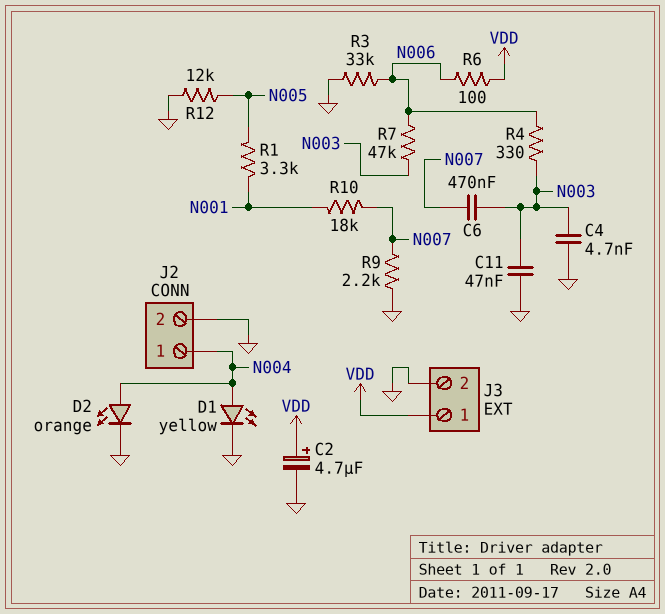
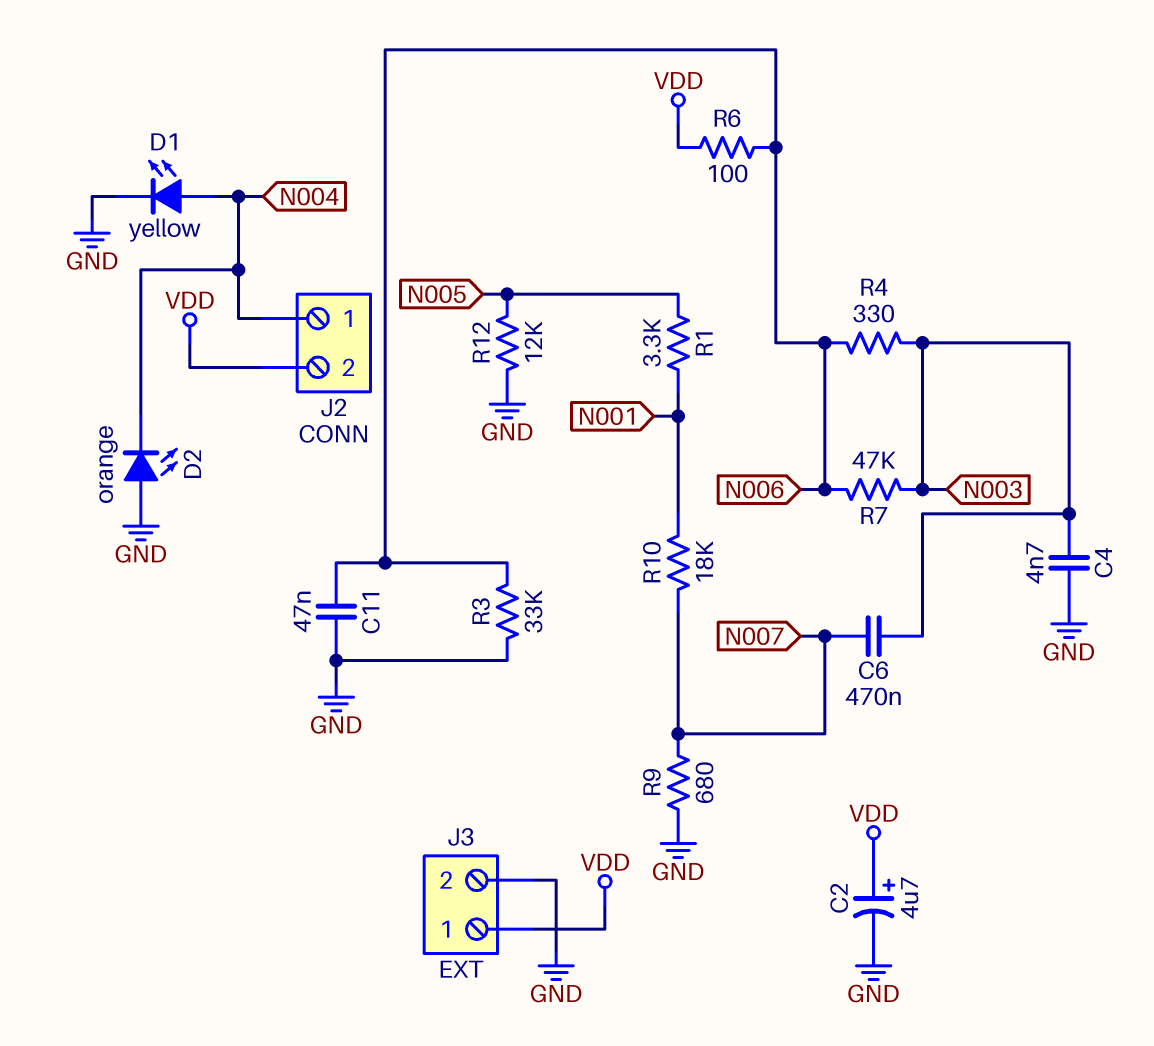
C11: 47nF (GND, N003) -> 47nF (GND, N006)
D2: LED orange (A N004, K GND) -> LED orange (A GND, K N004)
J2 pin 2: GND -> VDD
R9: 2.2k (GND, N007) -> 680 (GND, N007)

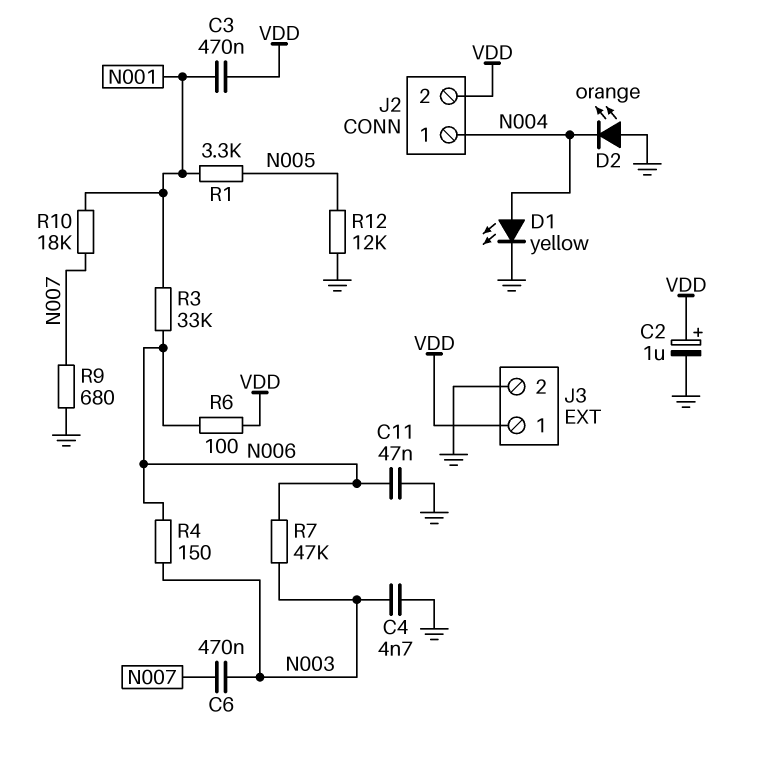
C2: 4.7uF (plus VDD, minus GND) -> 1uF (plus VDD, minus GND)
C3: none -> 470nF (N001, VDD)
R3: 33k (GND, N006) -> 33k (N001, N006)
R4: 330 (N003, N006) -> 150 (N003, N006)

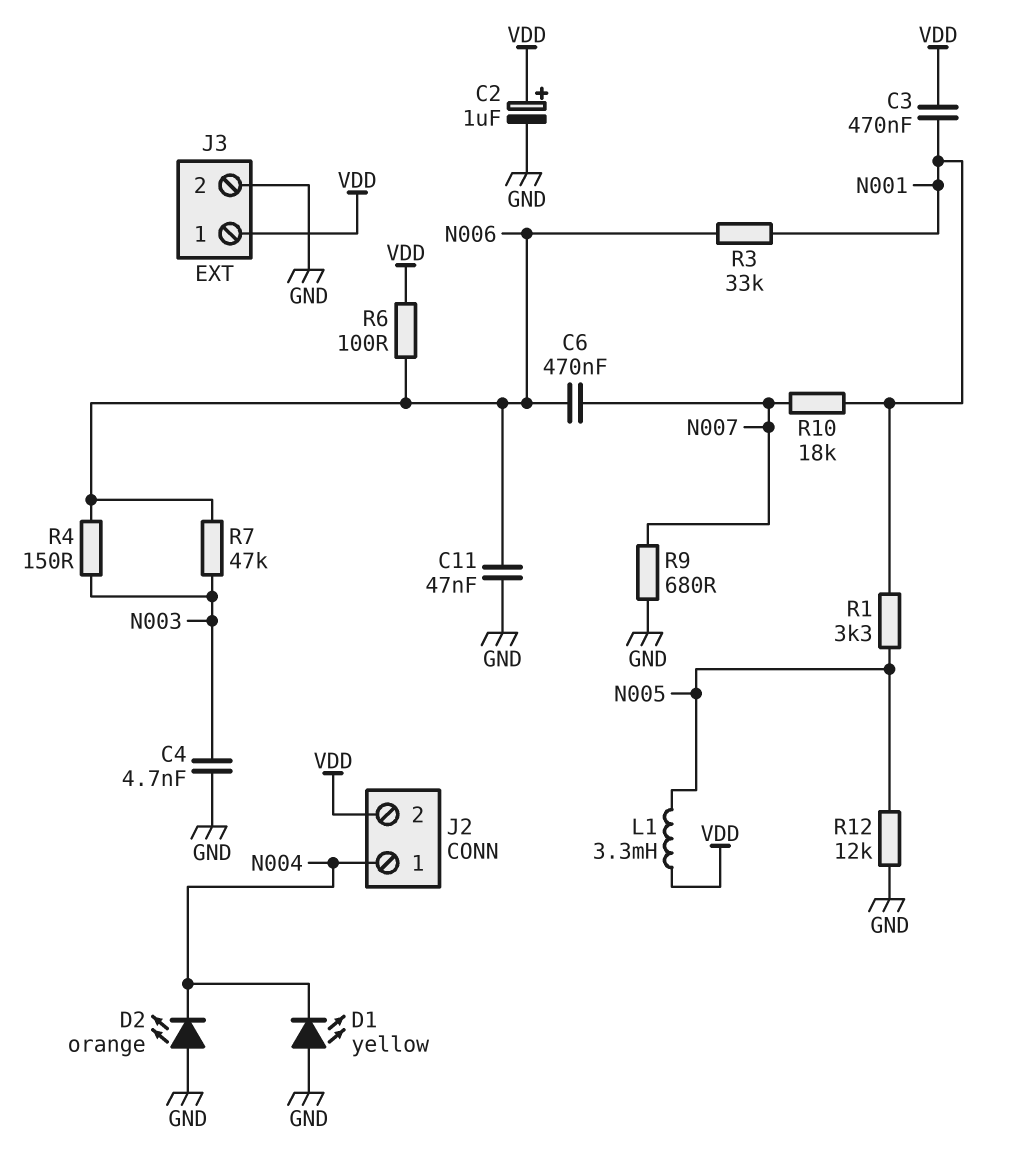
C6: 470nF (N003, N007) -> 470nF (N006, N007)
D1: LED yellow (A N004, K GND) -> LED yellow (A GND, K N004)
L1: none -> 3.3mH (N005, VDD)

